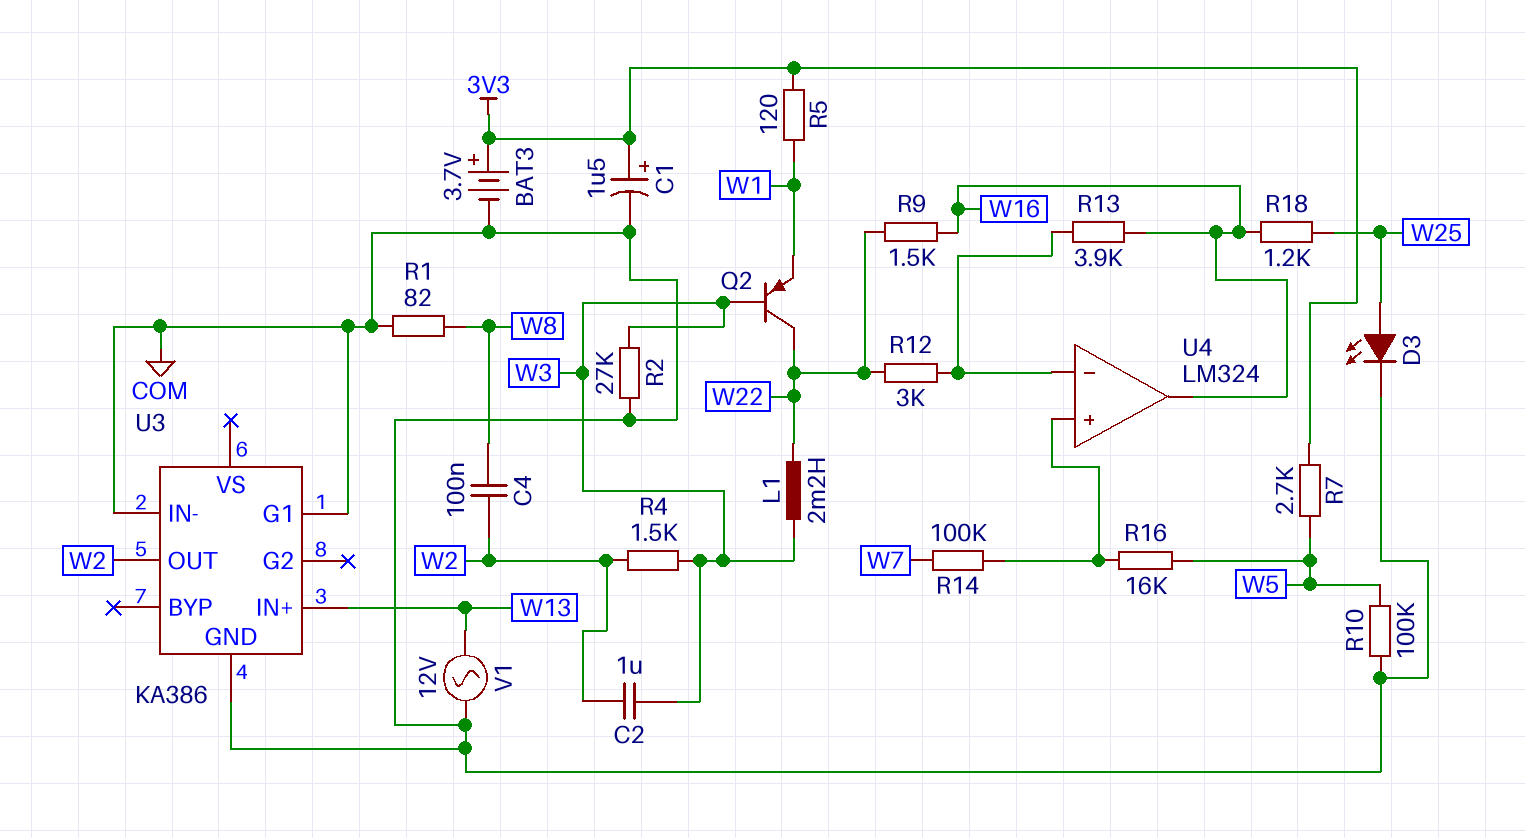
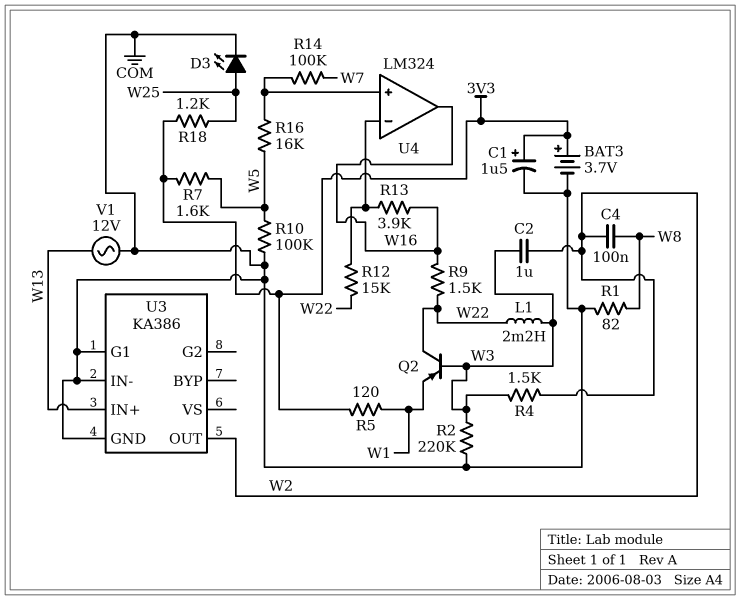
R2: 27k (COM, W3) -> 220k (COM, W3)
R7: 2.7k (3V3, W5) -> 1.6k (3V3, W5)
R12: 3k (U4/in-, W22) -> 15k (U4/in-, W22)
R18: 1.2k (W16, W25) -> 1.2k (3V3, W25)

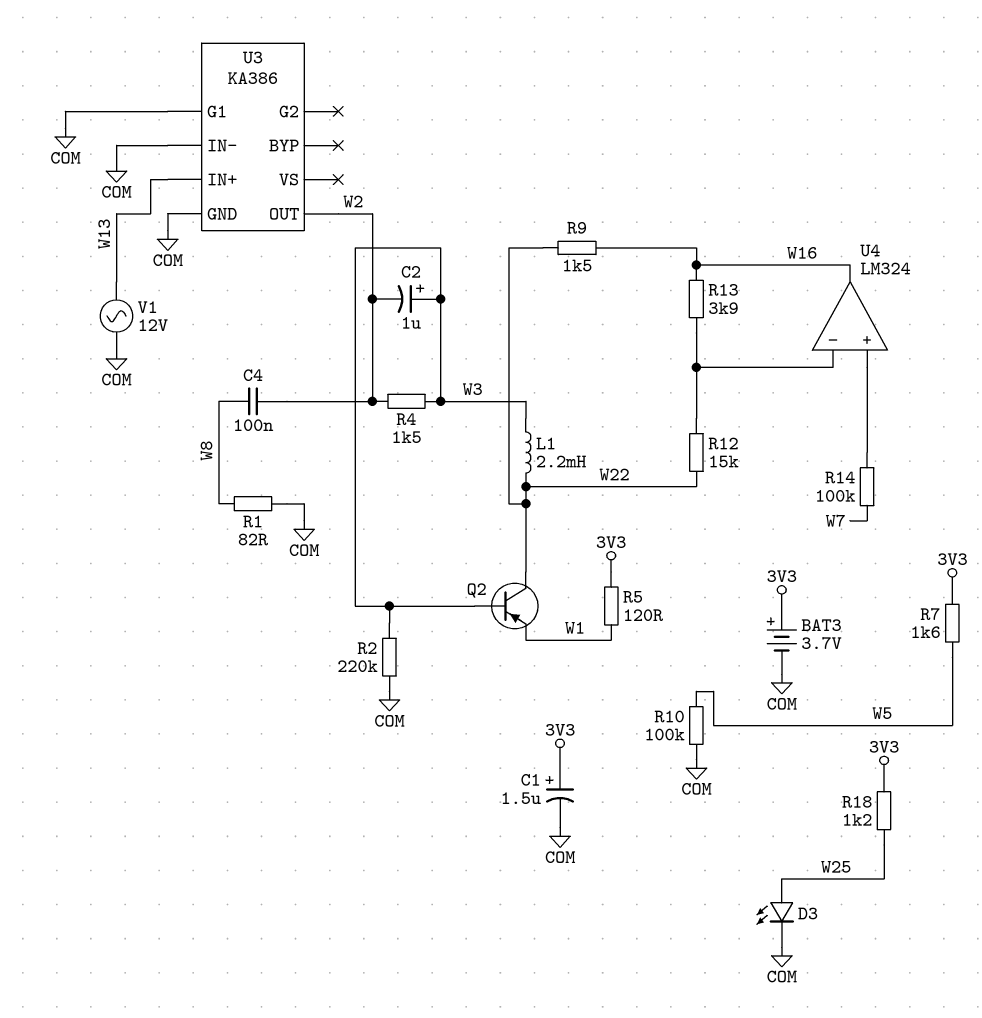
C2: 1uF (W2, W3) -> 1uF (plus W3, minus W2)
R16: 16k (U4/in+, W5) -> none

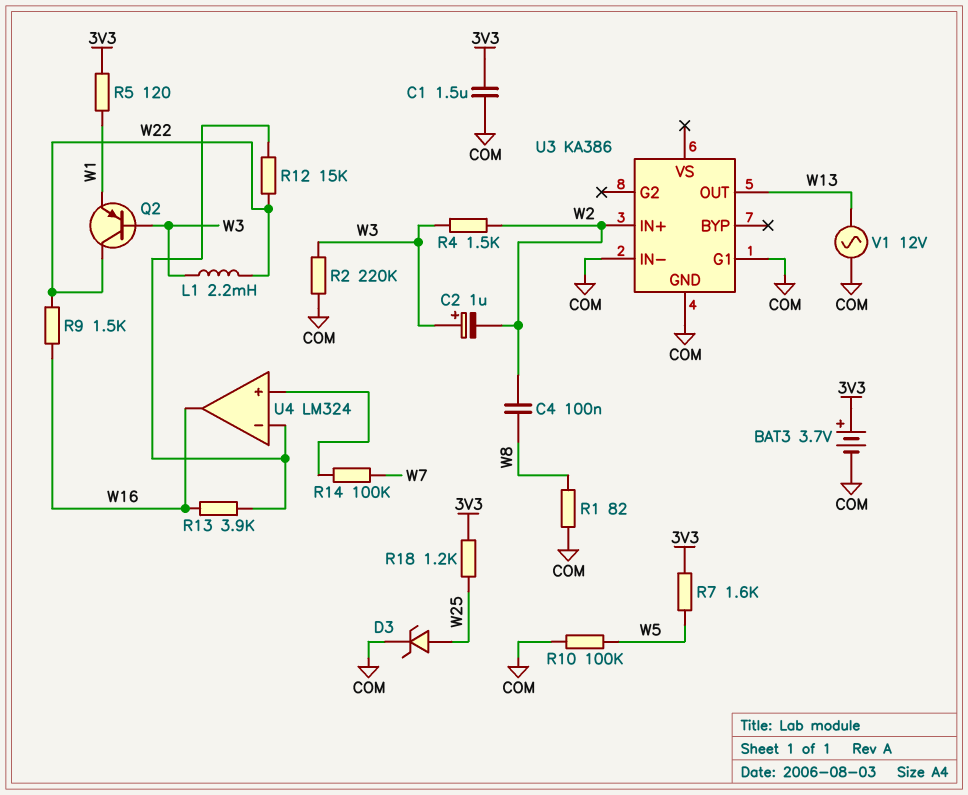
C1: 1.5uF (plus 3V3, minus COM) -> 1.5uF (3V3, COM)
D3: LED (A W25, K COM) -> zener (A W25, K COM)
U3 pin IN+: W13 -> W2
U3 pin OUT: W2 -> W13

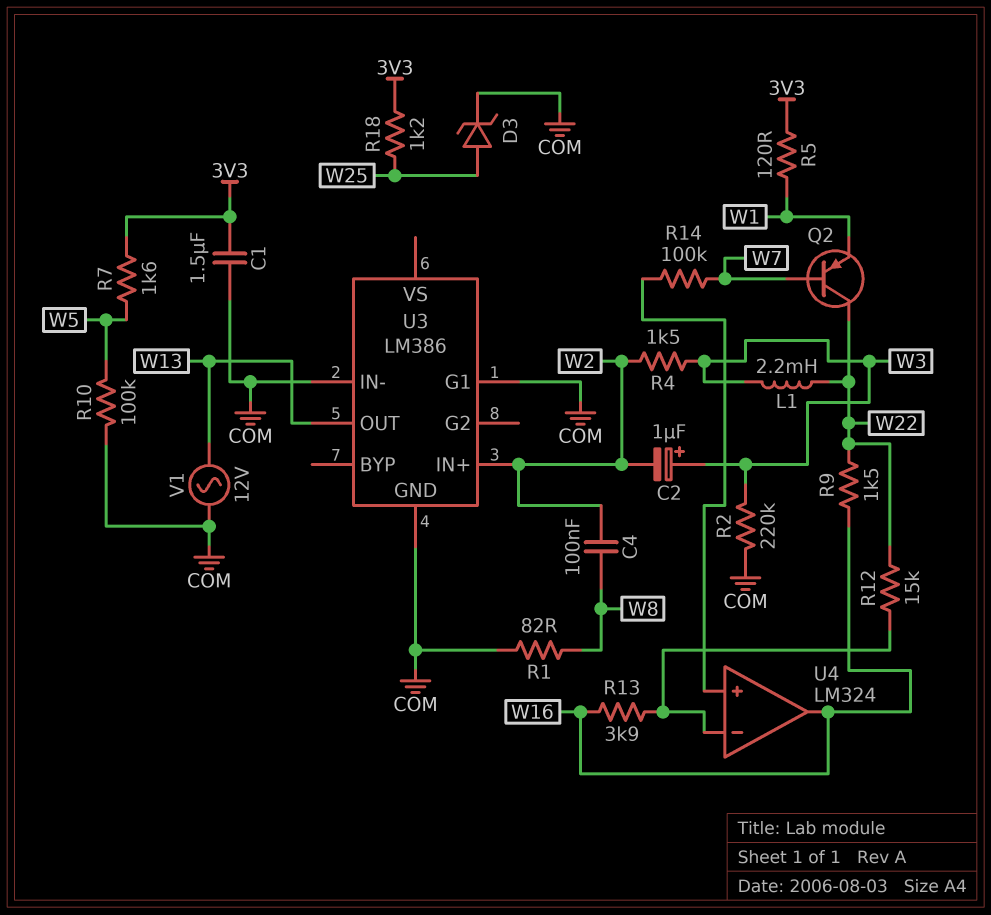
BAT3: 3.7V (plus 3V3, minus COM) -> none
Q2: PNP (B W3, C W22, E W1) -> PNP (B W7, C W22, E W1)
U3: KA386 -> LM386

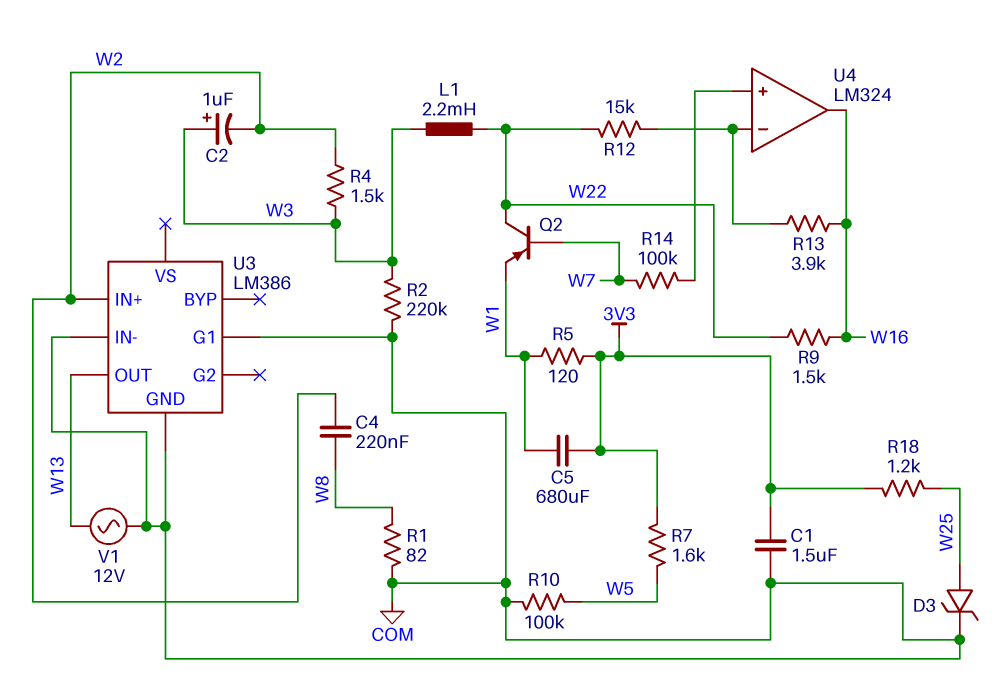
C4: 100nF (W2, W8) -> 220nF (W2, W8)
C5: none -> 680uF (3V3, W1)

